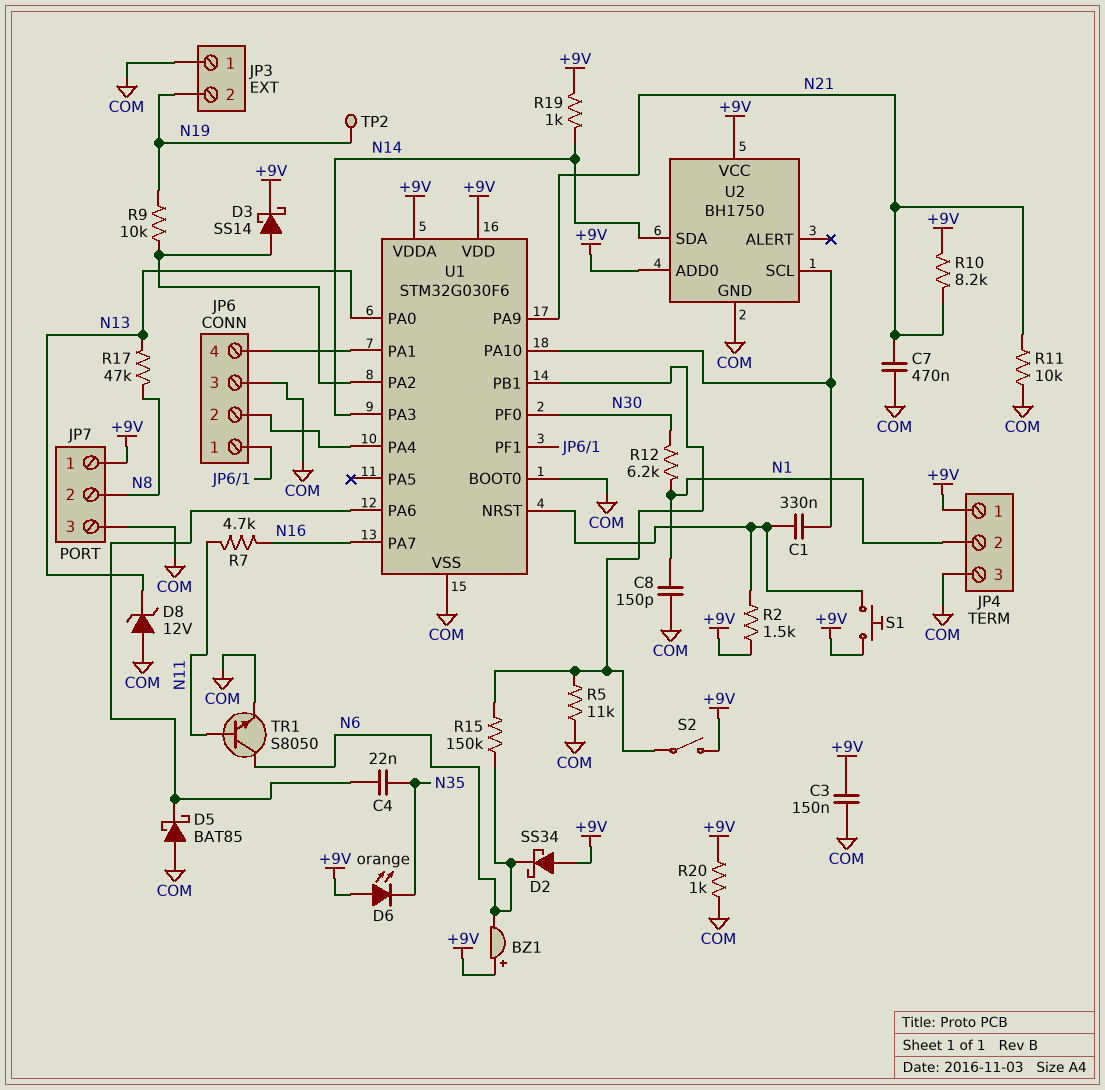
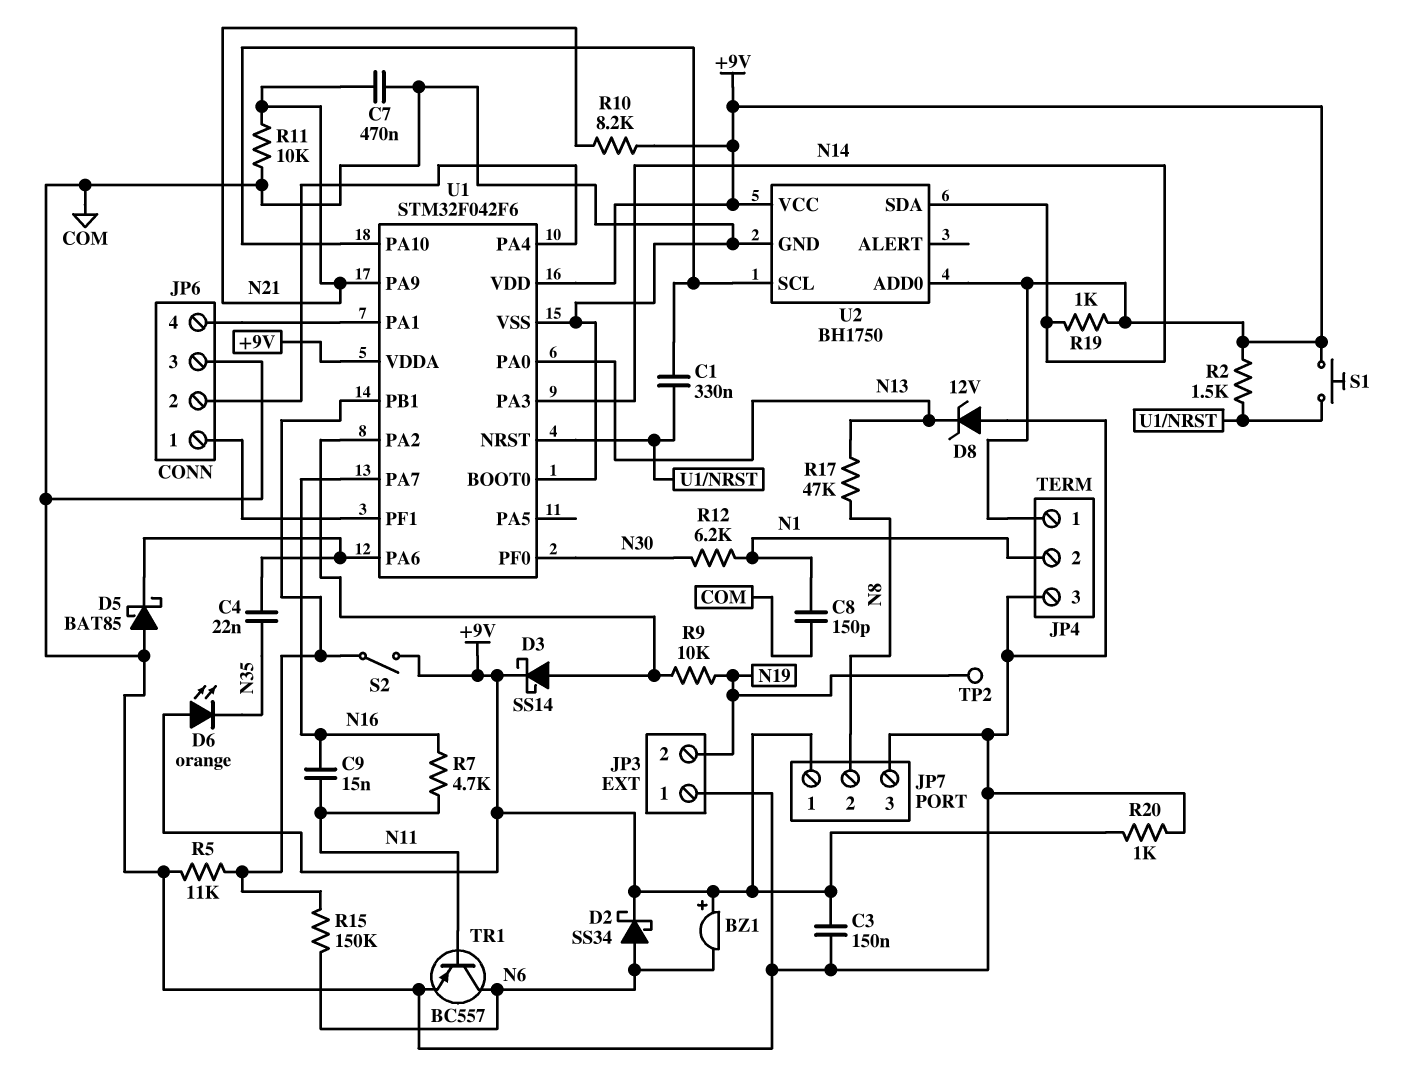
C9: none -> 15nF (N11, N16)
D2: schottky SS34 (A +9V, K N6) -> schottky SS34 (A N6, K +9V)
TR1: NPN S8050 (B N11, C N6, E COM) -> PNP BC557 (B N11, C N6, E COM)
U1: STM32G030F6 -> STM32F042F6

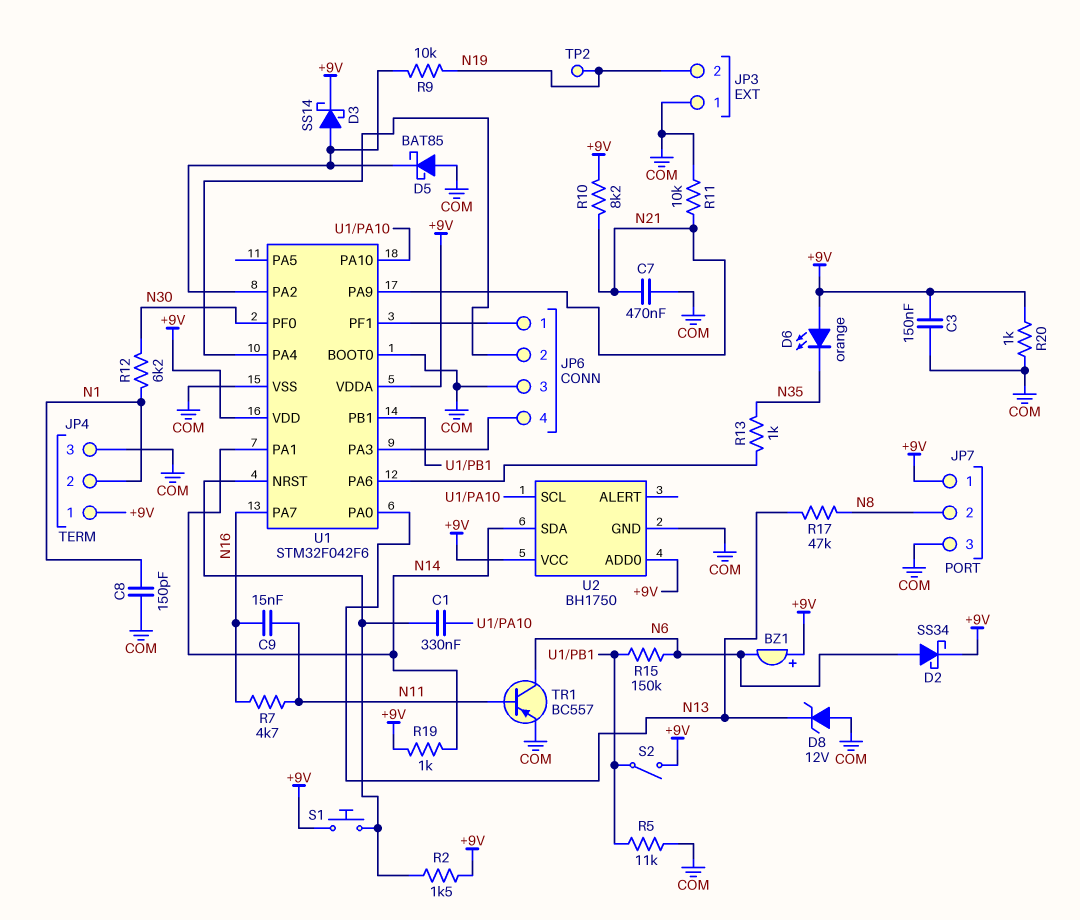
C4: 22nF (N35, U1/PA6) -> none
D5: schottky BAT85 (A COM, K U1/PA6) -> schottky BAT85 (A COM, K U1/PA2)
R13: none -> 1k (N35, U1/PA6)
U1 pin PA1: JP6/4 -> N14
U1 pin PA3: N14 -> JP6/4

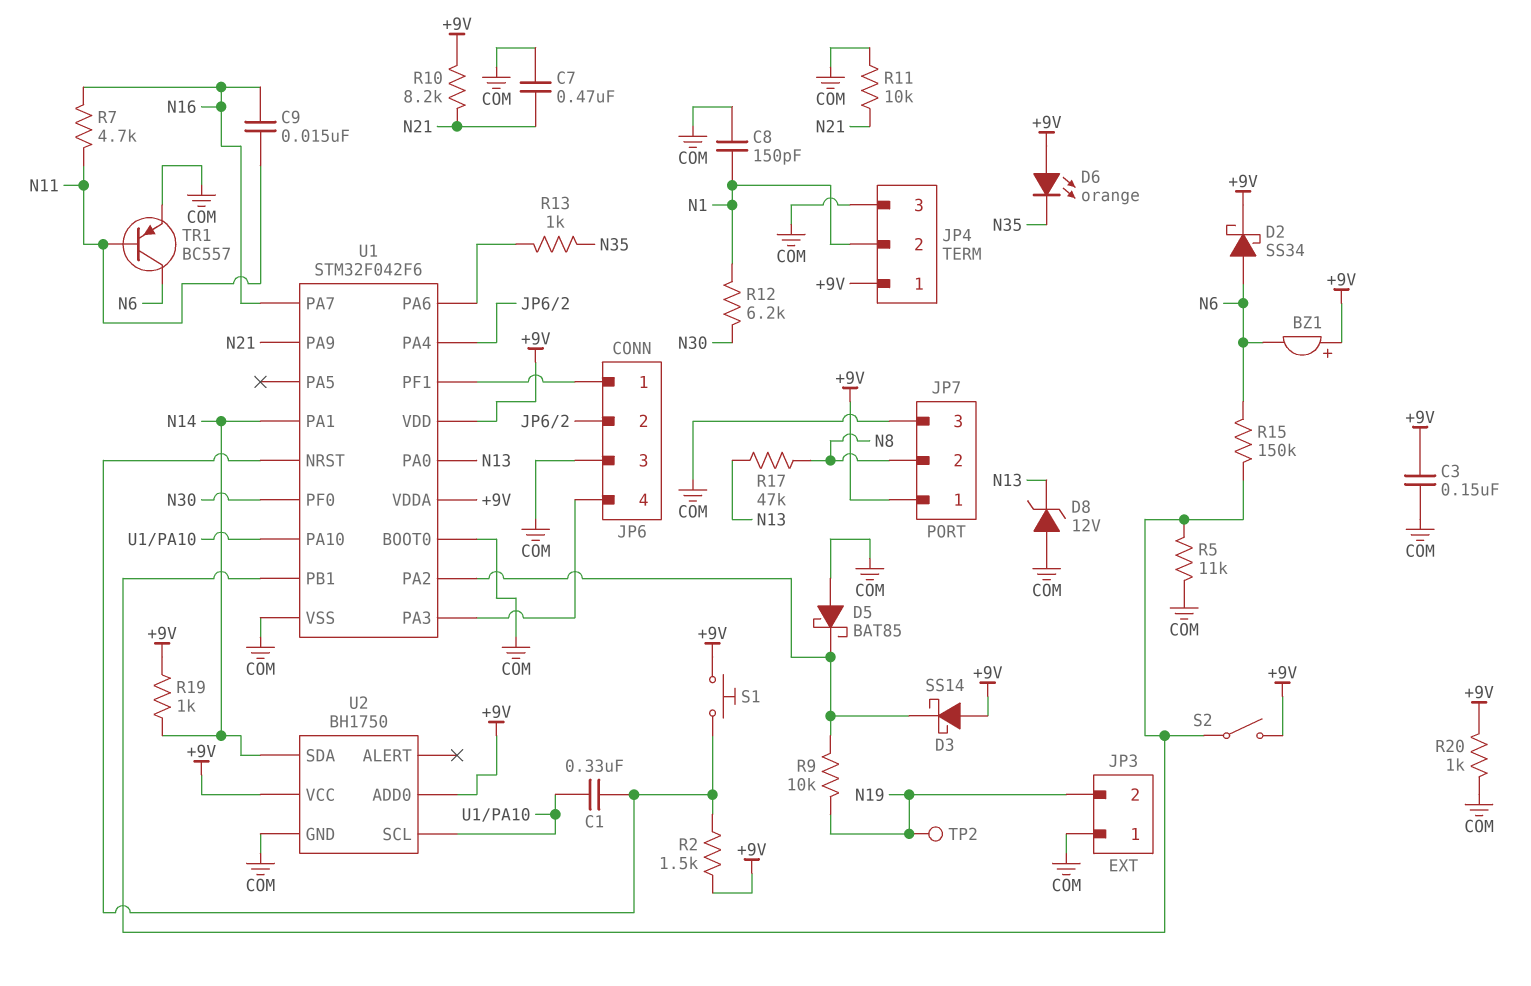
D3: schottky SS14 (A U1/PA2, K +9V) -> schottky SS14 (A +9V, K U1/PA2)

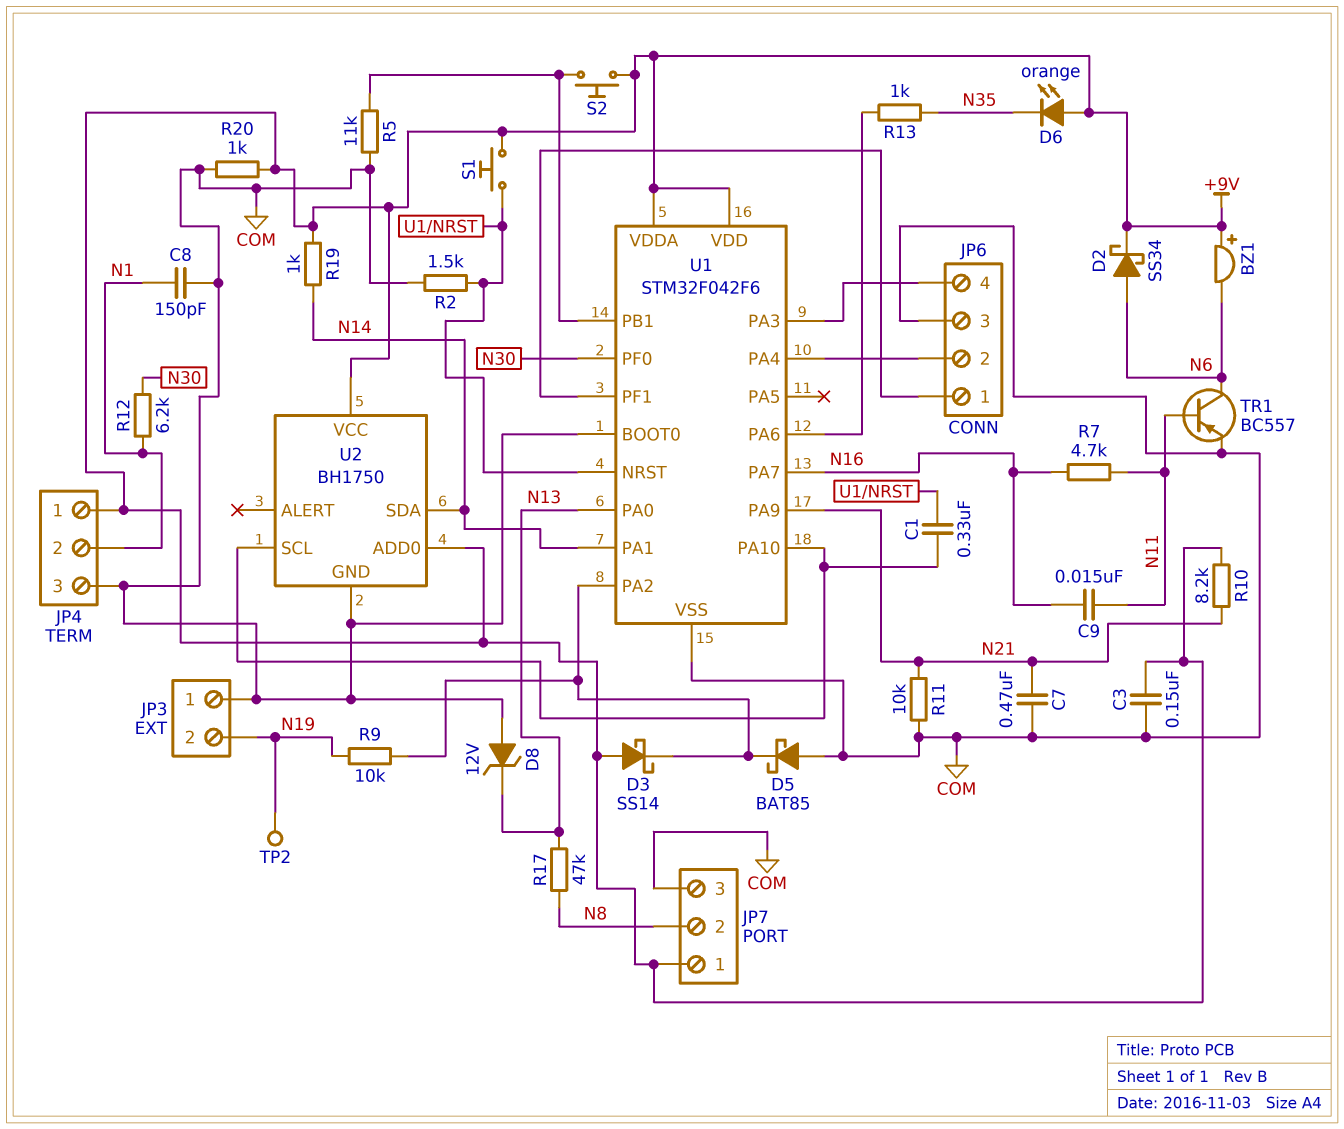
R2: 1.5k (+9V, U1/NRST) -> 1.5k (COM, U1/NRST)
R15: 150k (N6, U1/PB1) -> none
S2: switch (+9V, U1/PB1) -> button (+9V, U1/PB1)

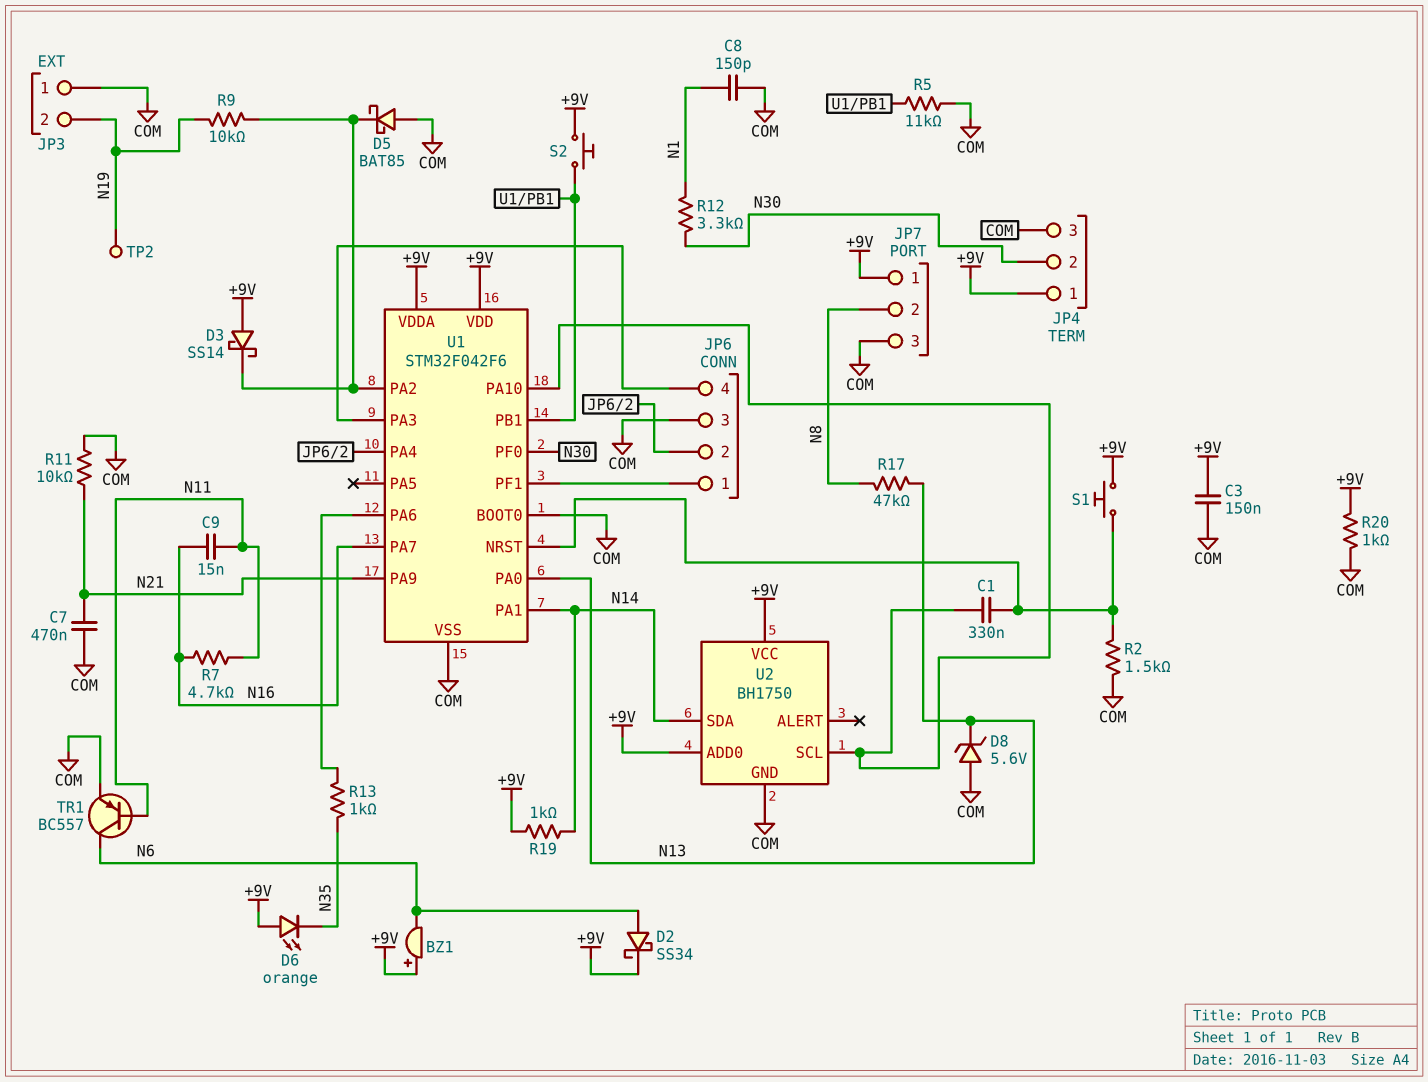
D8: zener 12V (A COM, K N13) -> zener 5.6V (A COM, K N13)
JP4 pin 2: N1 -> N30
R10: 8.2k (+9V, N21) -> none
R12: 6.2k (N1, N30) -> 3.3k (N1, N30)

